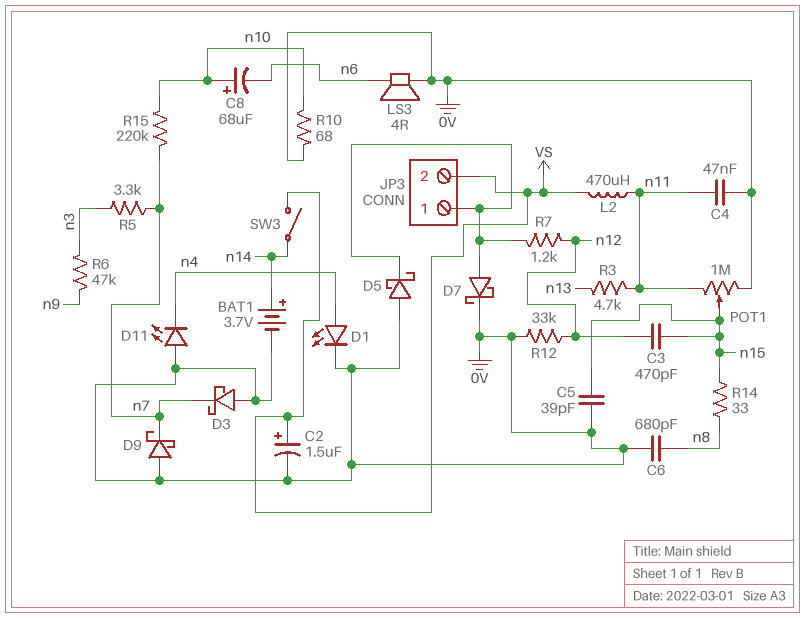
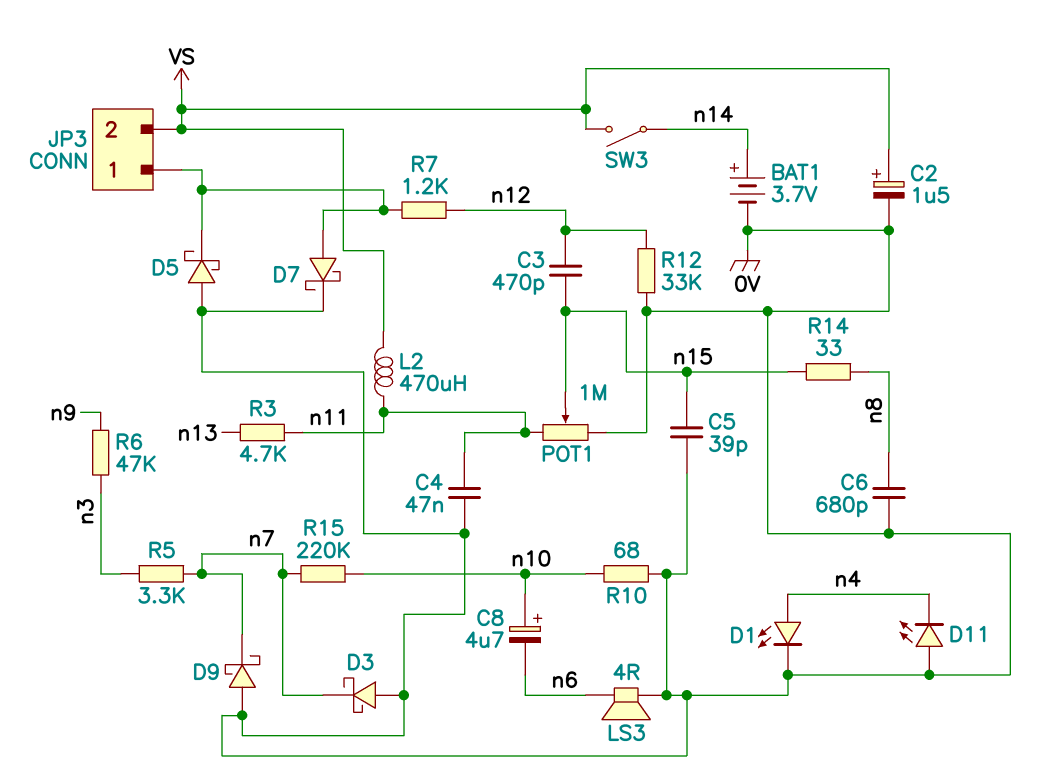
C8: 68uF (plus n10, minus n6) -> 4.7uF (plus n10, minus n6)

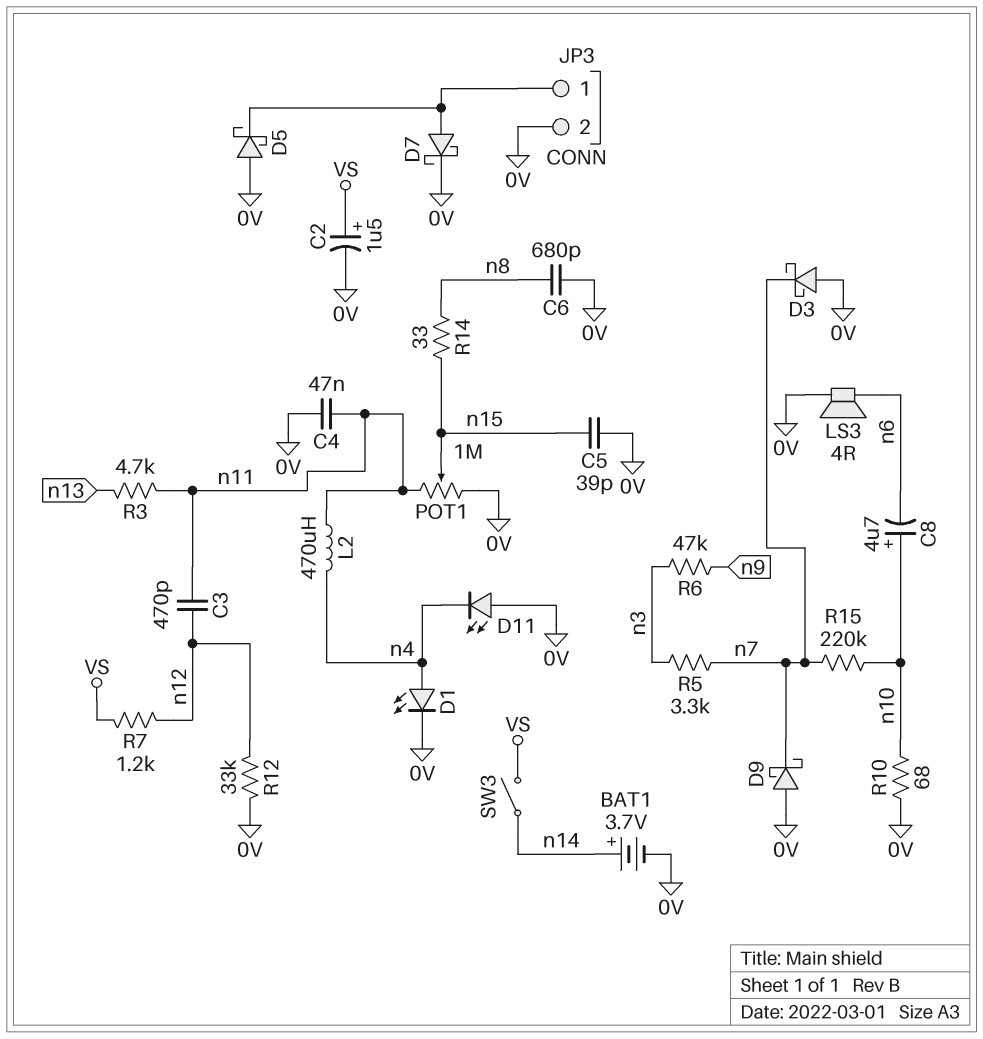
C3: 470pF (n12, n15) -> 470pF (n11, n12)
JP3 pin 2: VS -> 0V
L2: 470uH (VS, n11) -> 470uH (n4, n11)
R7: 1.2k (JP3/1, n12) -> 1.2k (VS, n12)

